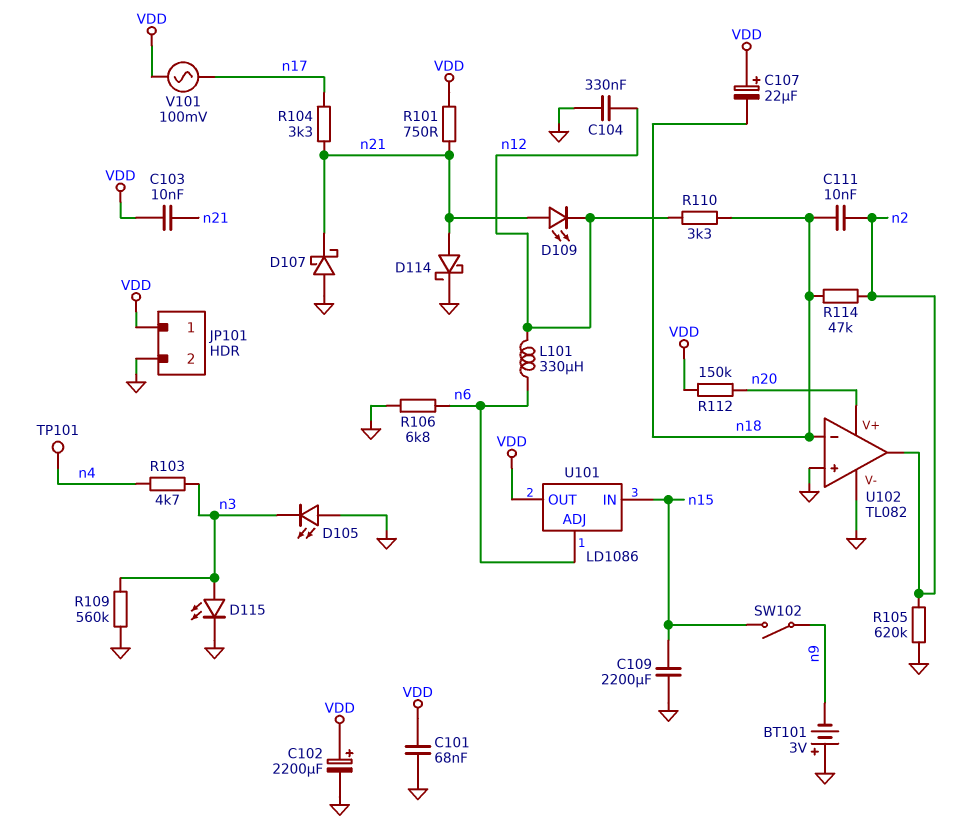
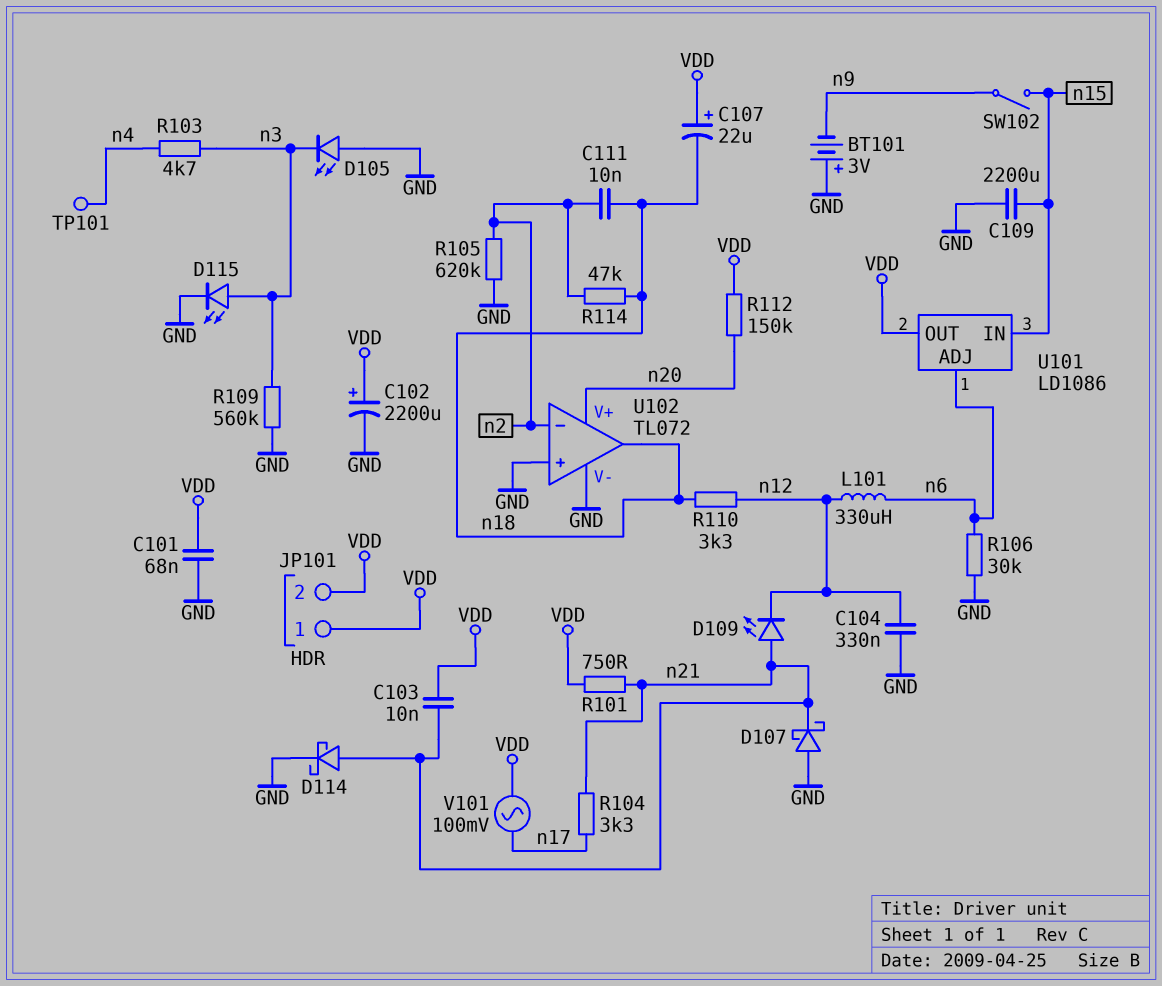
JP101 pin 2: GND -> VDD
R106: 6.8k (GND, n6) -> 30k (GND, n6)
U102: TL082 -> TL072
U102 pin in-: n18 -> n2
U102 pin out: n2 -> n18

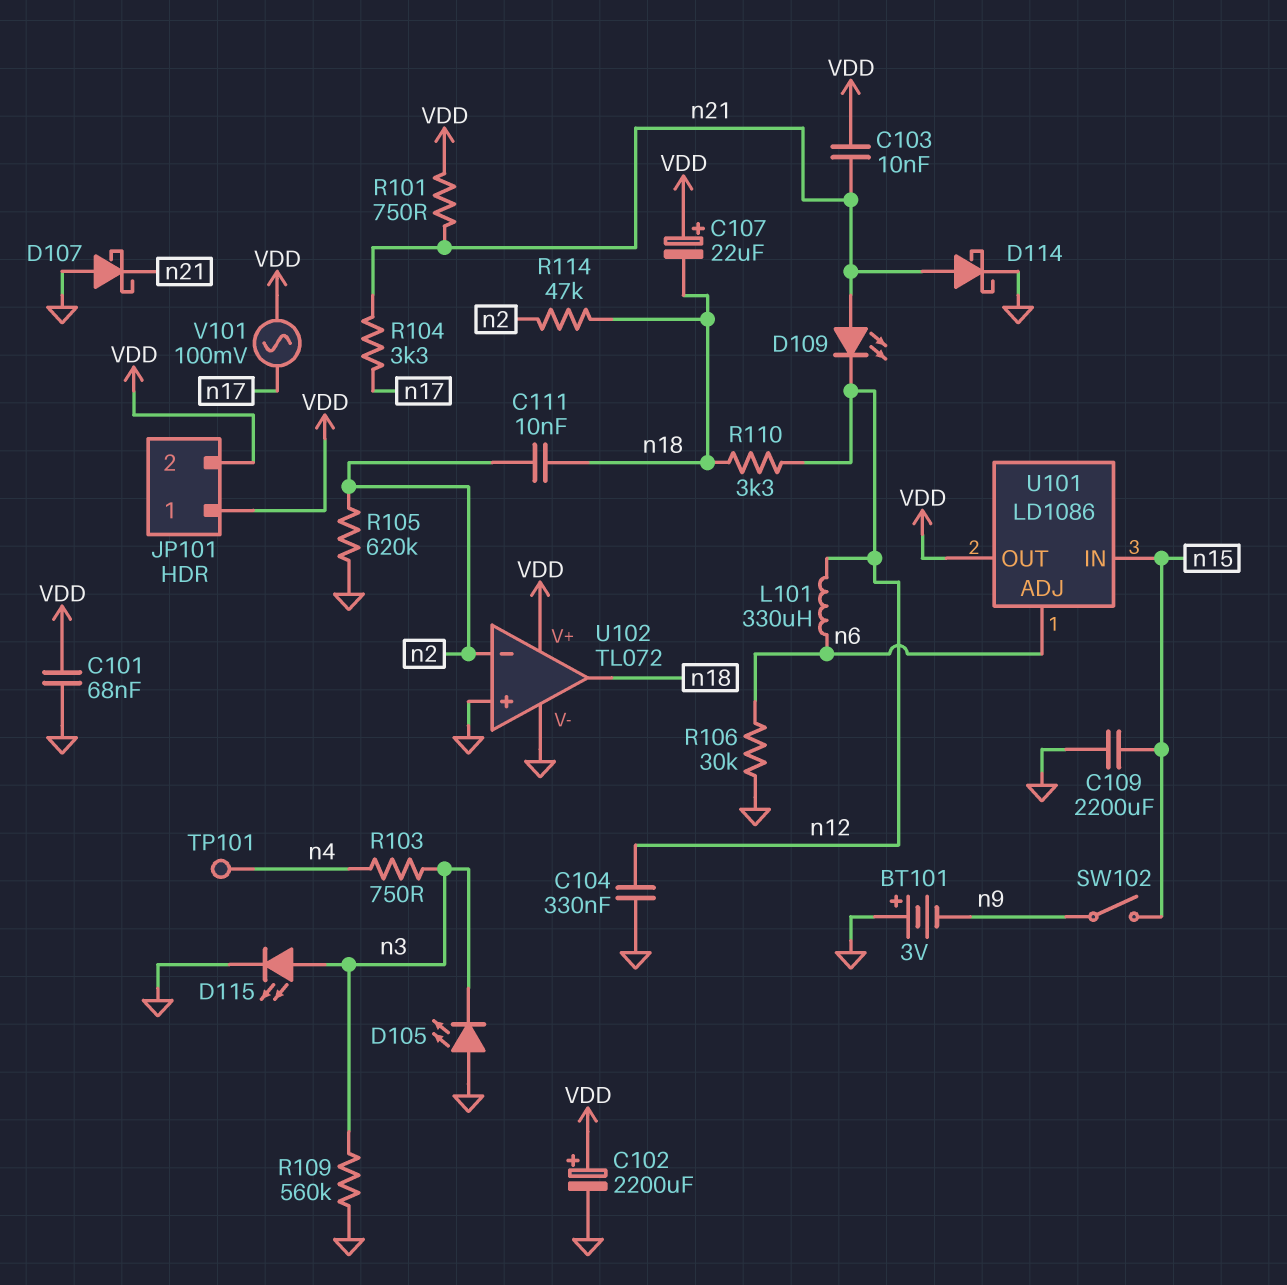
R103: 4.7k (n3, n4) -> 750 (n3, n4)
R112: 150k (VDD, n20) -> none
U102 pin V+: n20 -> VDD

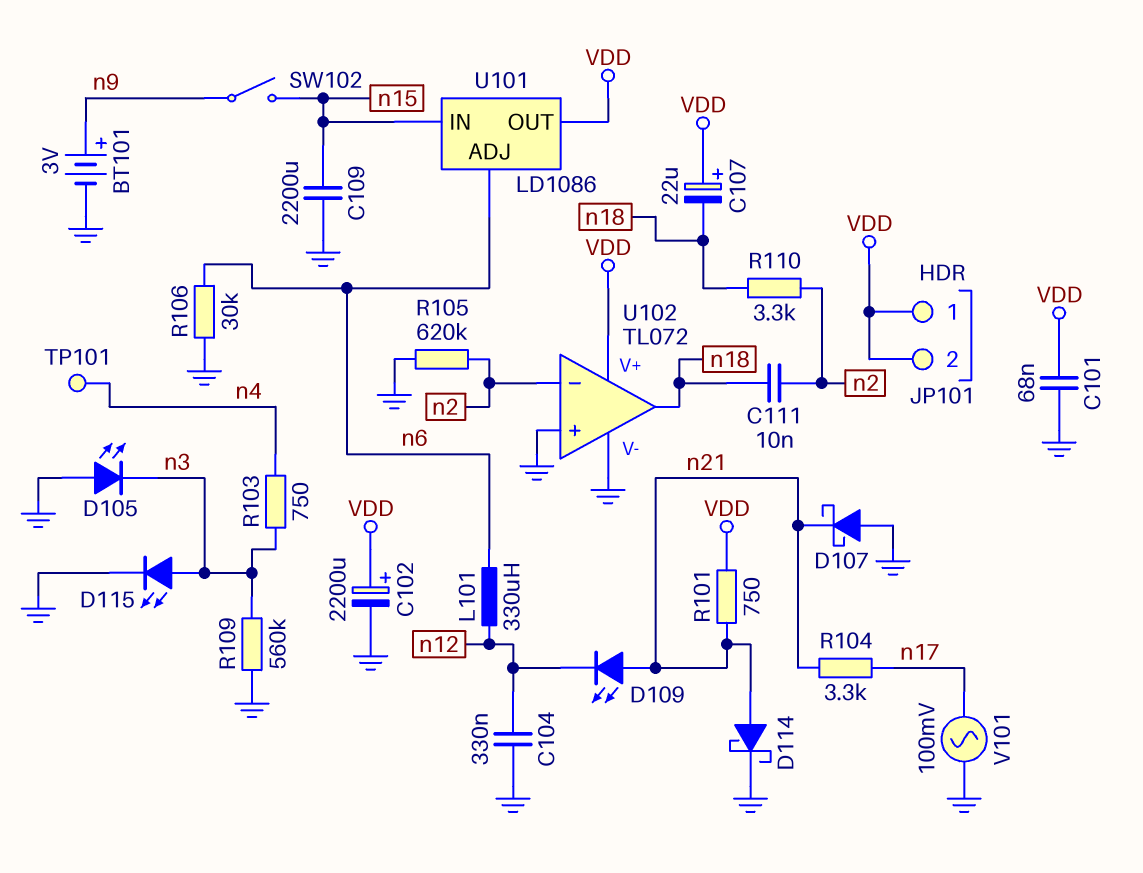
BT101: 3V (plus GND, minus n9) -> 3V (plus n9, minus GND)
C103: 10nF (VDD, n21) -> none
R110: 3.3k (n12, n18) -> 3.3k (n2, n18)
R114: 47k (n2, n18) -> none
V101: AC 100mV (VDD, n17) -> AC 100mV (GND, n17)

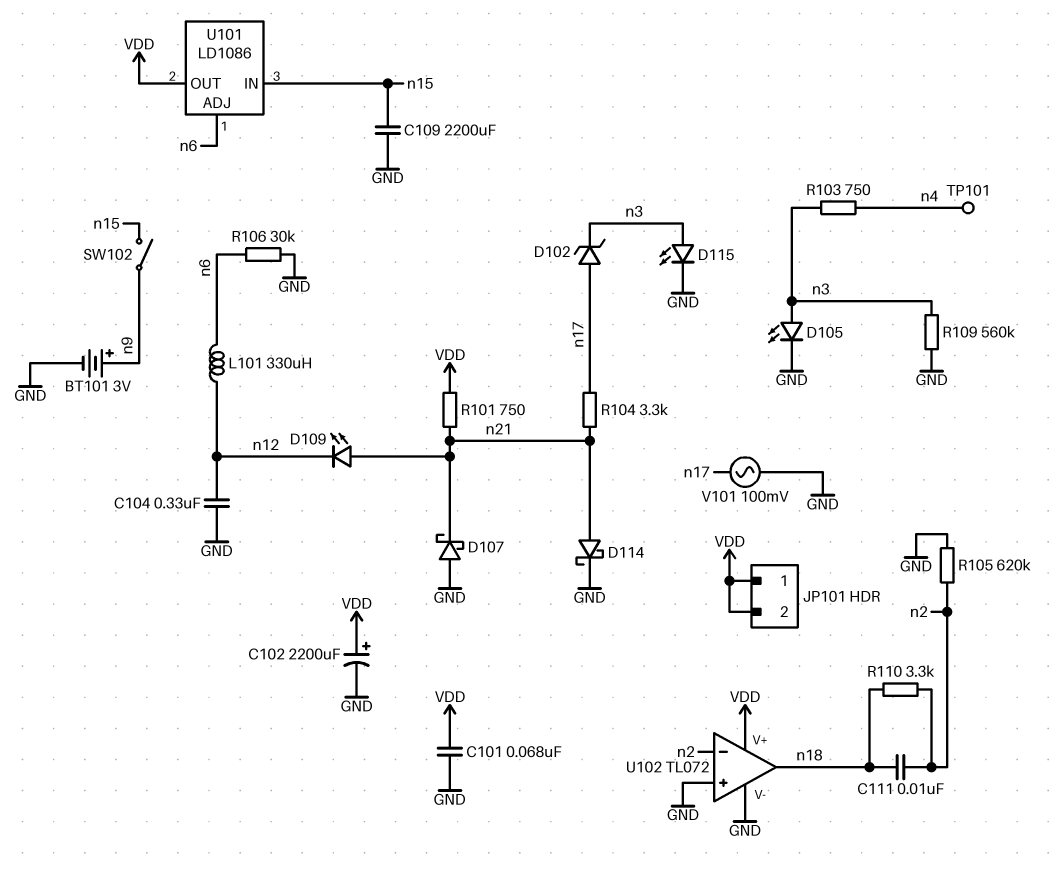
C107: 22uF (plus VDD, minus n18) -> none
D102: none -> zener (A n17, K n3)
D105: LED (A GND, K n3) -> LED (A n3, K GND)

